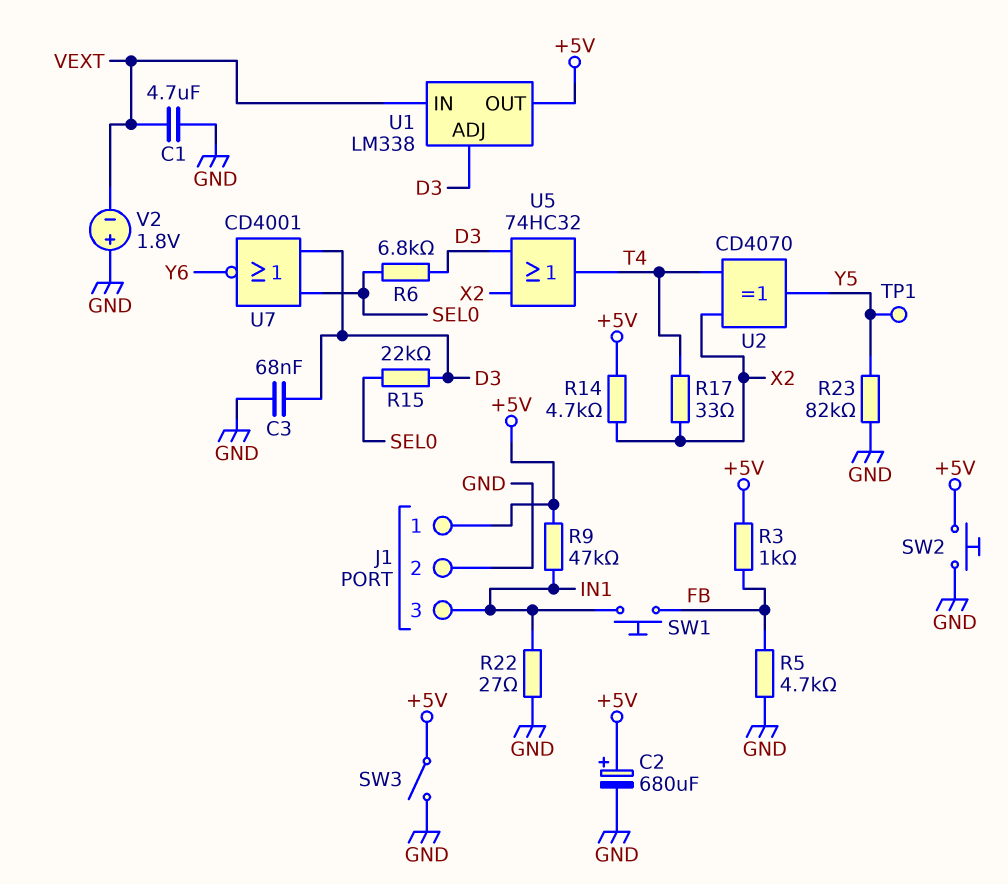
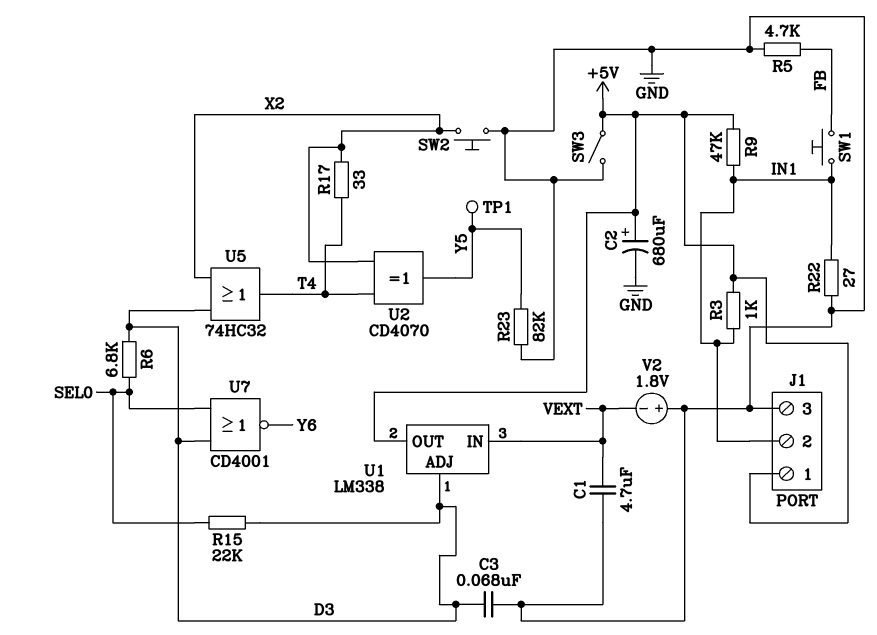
J1 pin 2: GND -> IN1
J1 pin 3: IN1 -> GND
R3: 1k (+5V, FB) -> 1k (+5V, IN1)
R14: 4.7k (+5V, X2) -> none
SW2: button (+5V, GND) -> button (GND, X2)

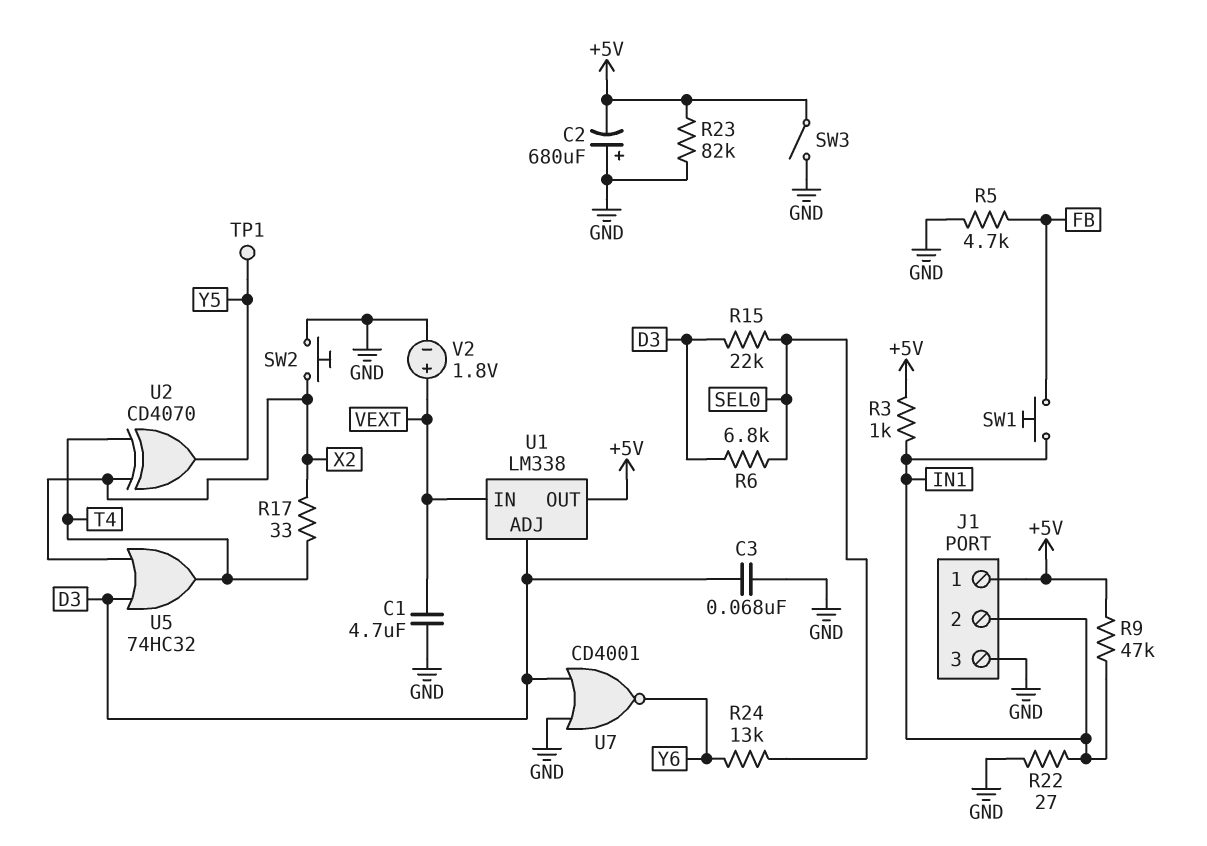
C2: 680uF (plus +5V, minus GND) -> 680uF (plus GND, minus +5V)
R23: 82k (GND, Y5) -> 82k (+5V, GND)
R24: none -> 13k (SEL0, Y6)
U7: NOR CD4001 (in D3, in SEL0, out Y6) -> NOR CD4001 (in D3, in GND, out Y6)
V2: 1.8V (plus GND, minus VEXT) -> 1.8V (plus VEXT, minus GND)

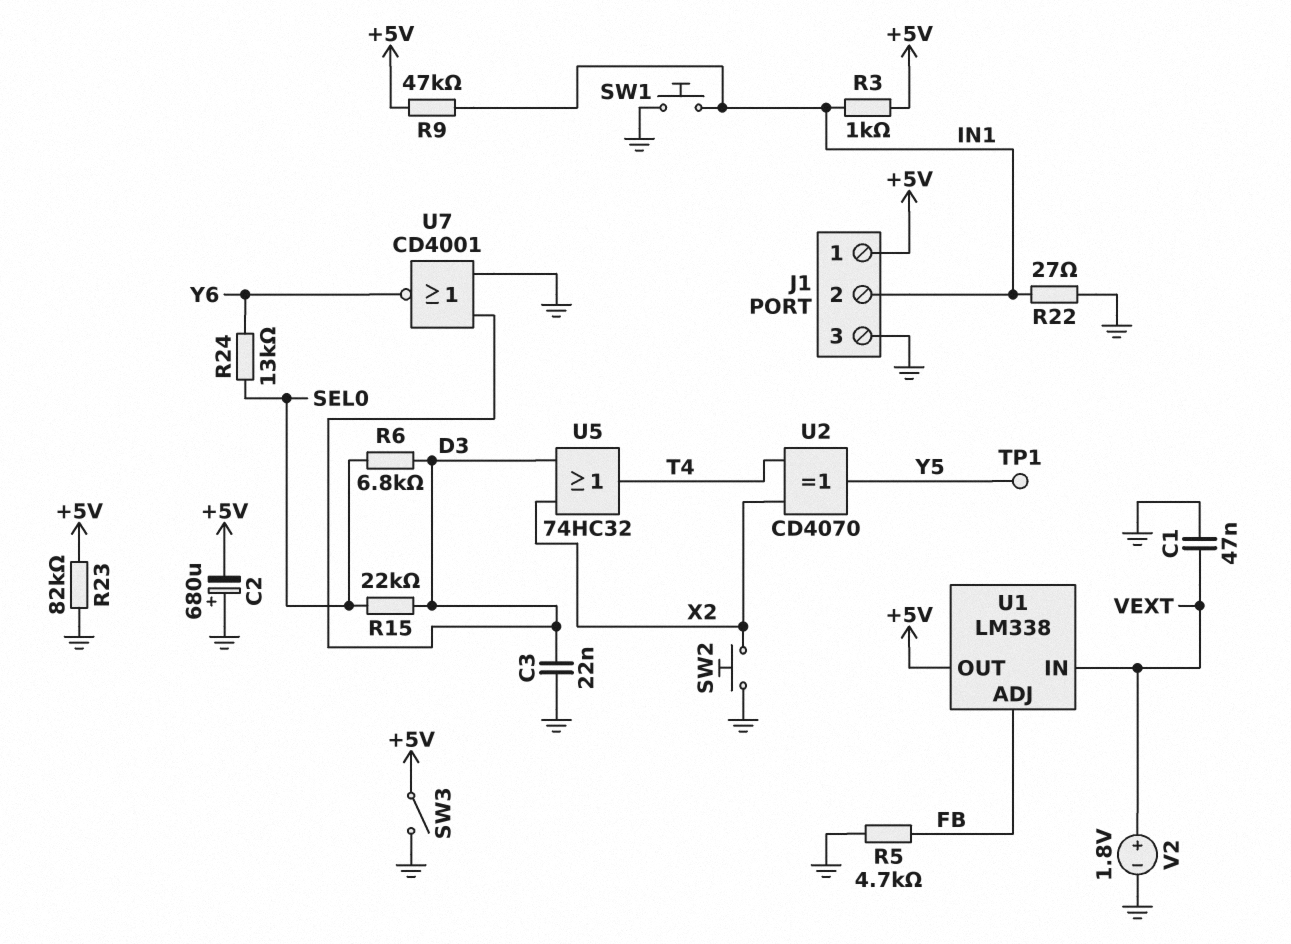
C1: 4.7uF (GND, VEXT) -> 47nF (GND, VEXT)
C3: 68nF (D3, GND) -> 22nF (D3, GND)
R17: 33 (T4, X2) -> none
SW1: button (FB, IN1) -> button (GND, IN1)
U1 pin ADJ: D3 -> FB

